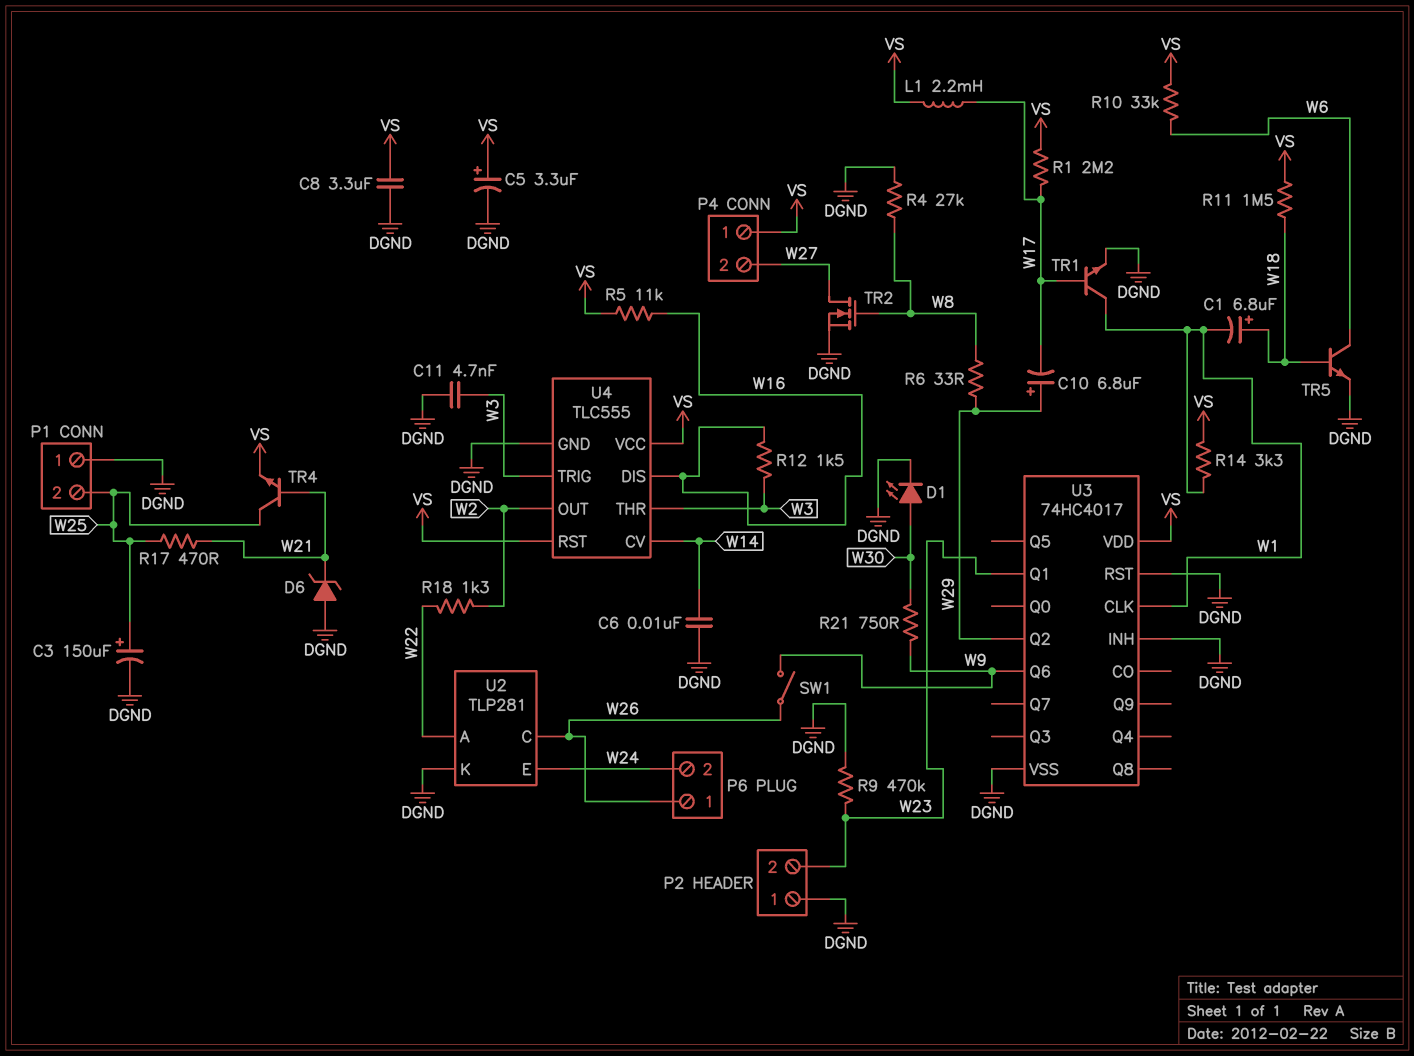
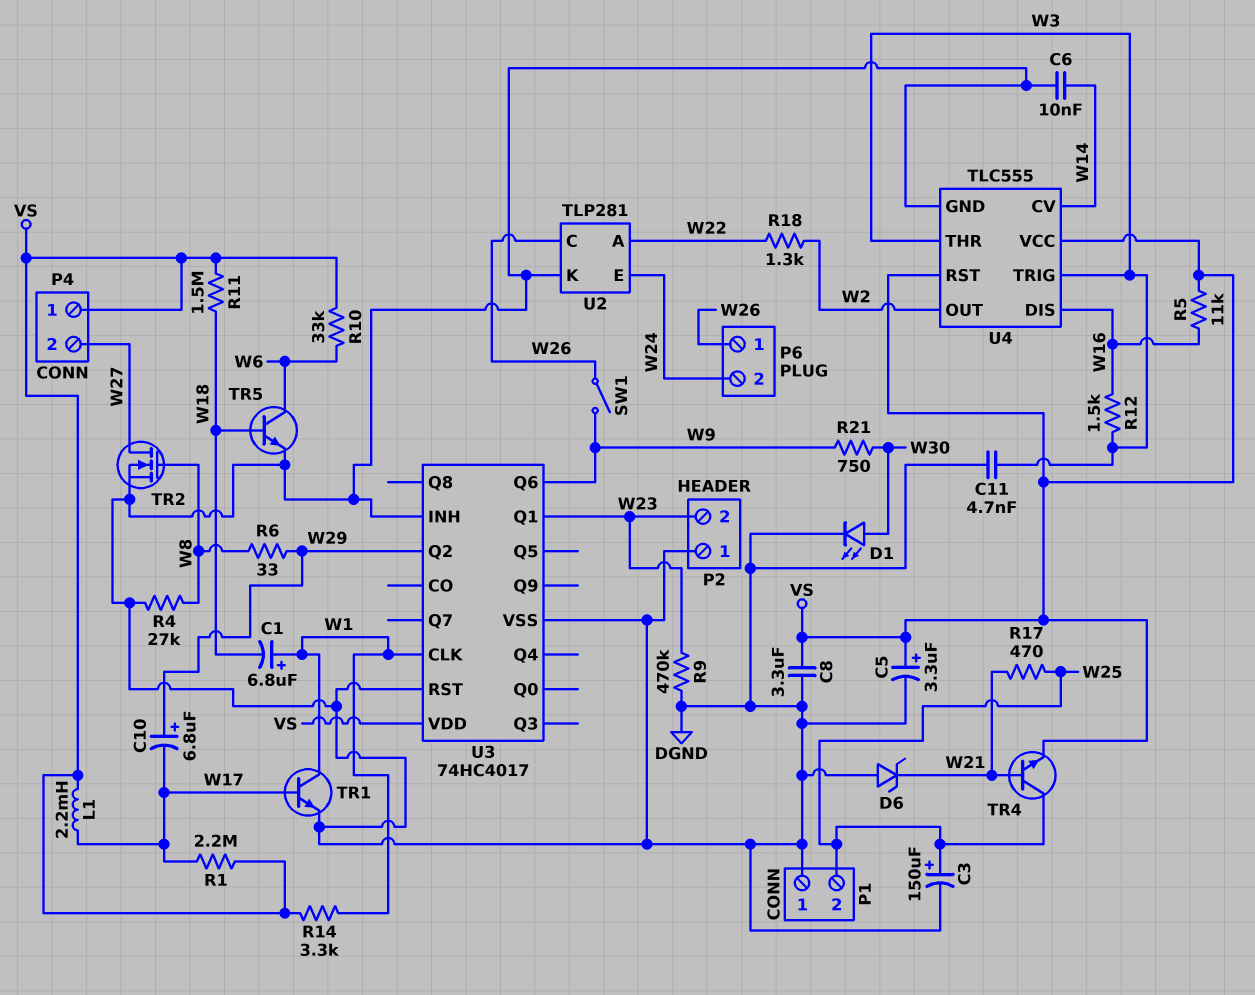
C1: 6.8uF (plus W18, minus W1) -> 6.8uF (plus W1, minus W18)

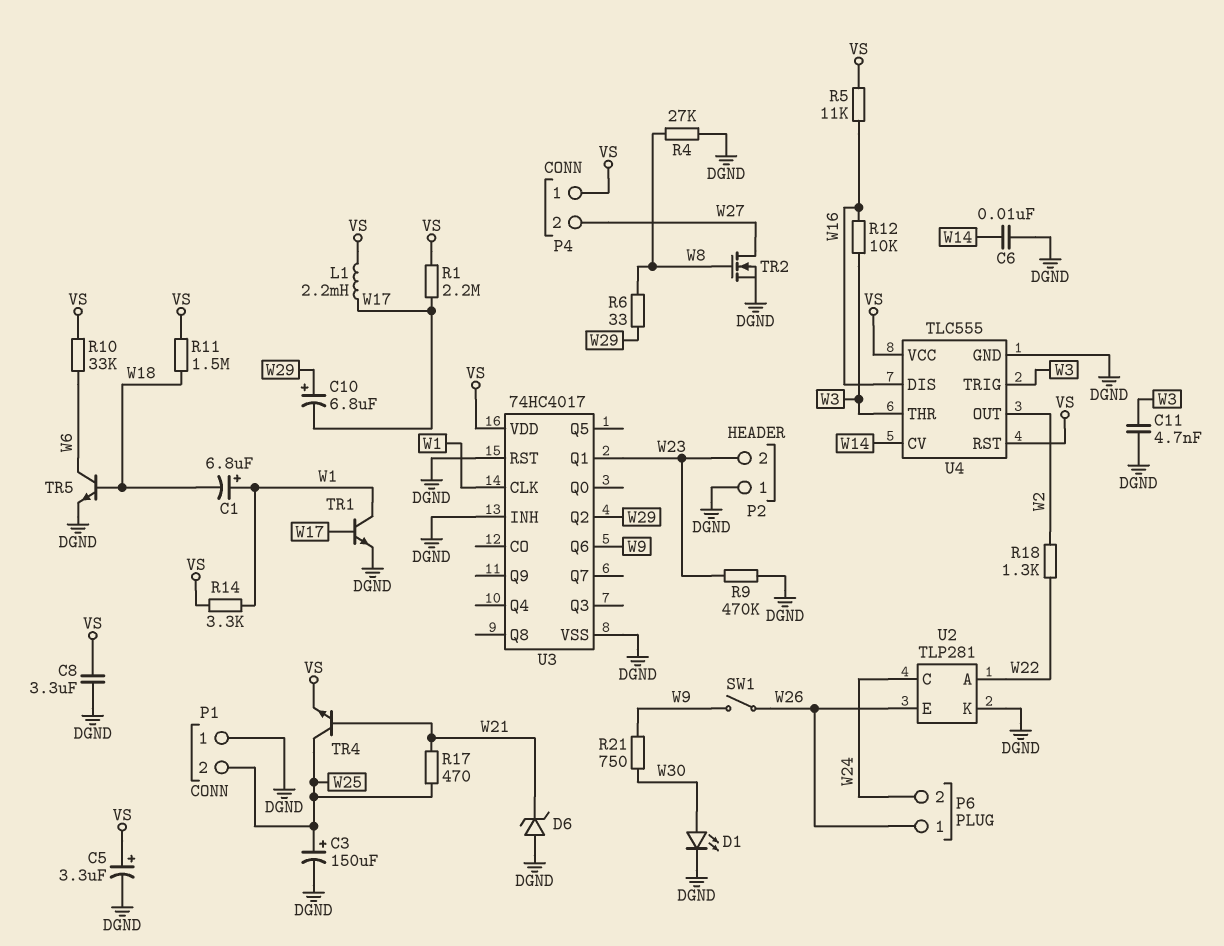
R12: 1.5k (W3, W16) -> 10k (W3, W16)
U2 pin C: W26 -> W24
U2 pin E: W24 -> W26

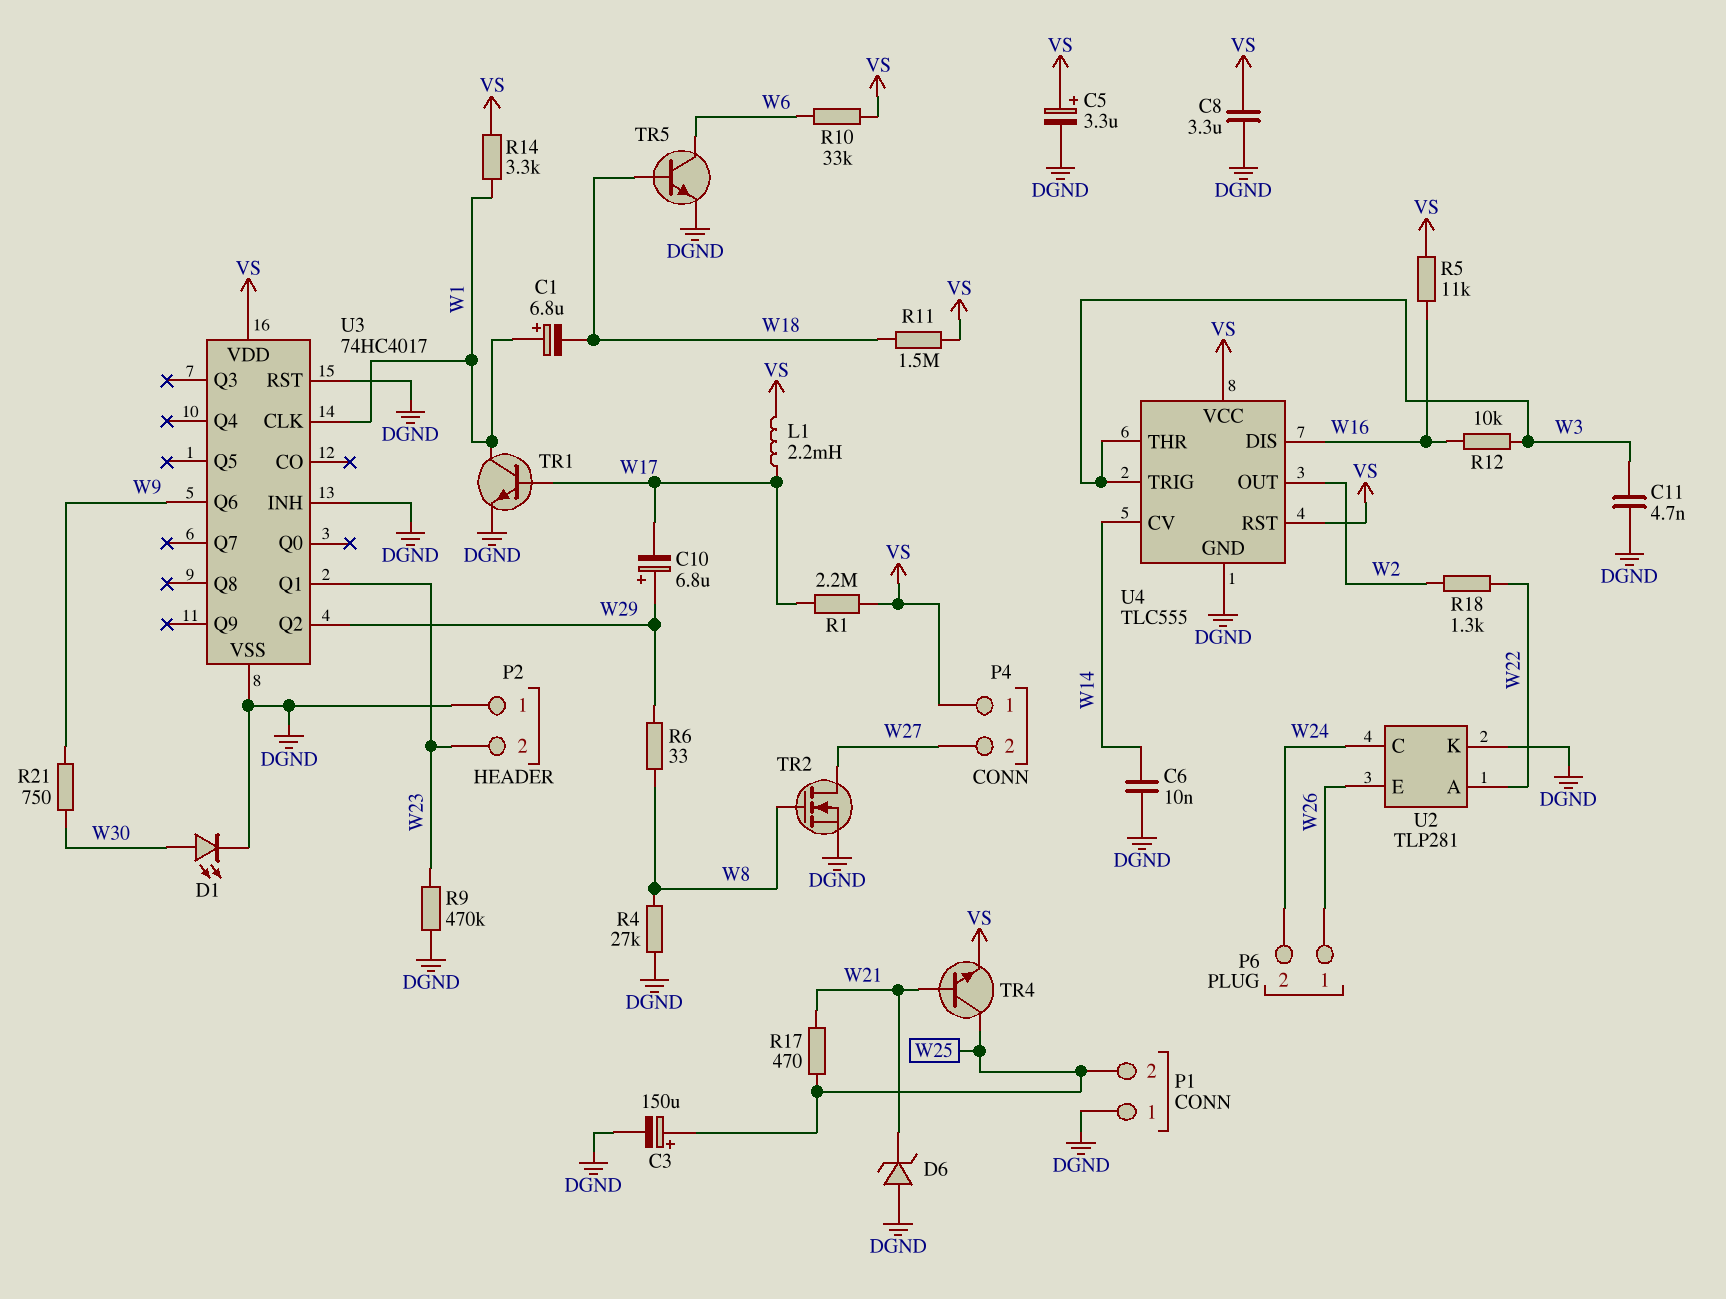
SW1: switch (W9, W26) -> none

